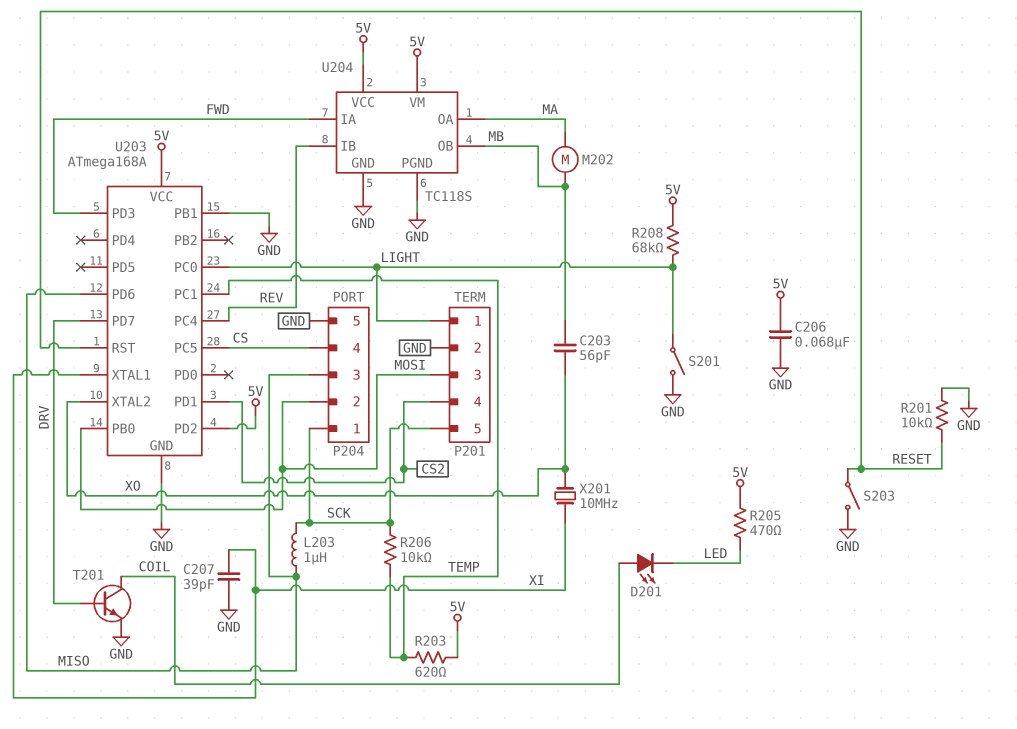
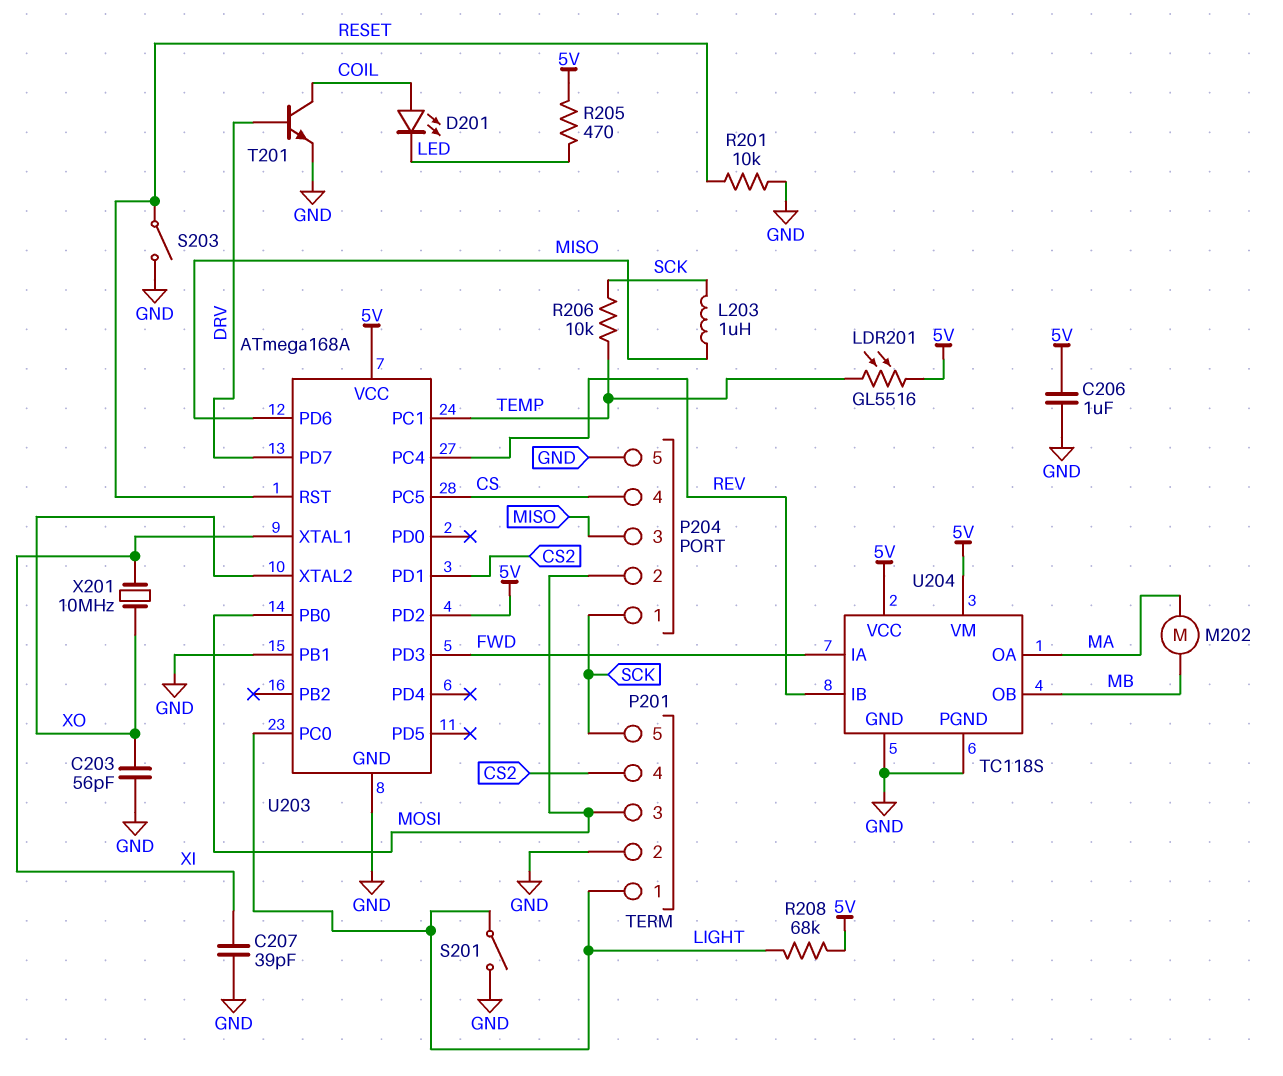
C203: 56pF (MB, XO) -> 56pF (GND, XO)
C206: 68nF (5V, GND) -> 1uF (5V, GND)
LDR201: none -> GL5516 (5V, TEMP)
R203: 620 (5V, TEMP) -> none

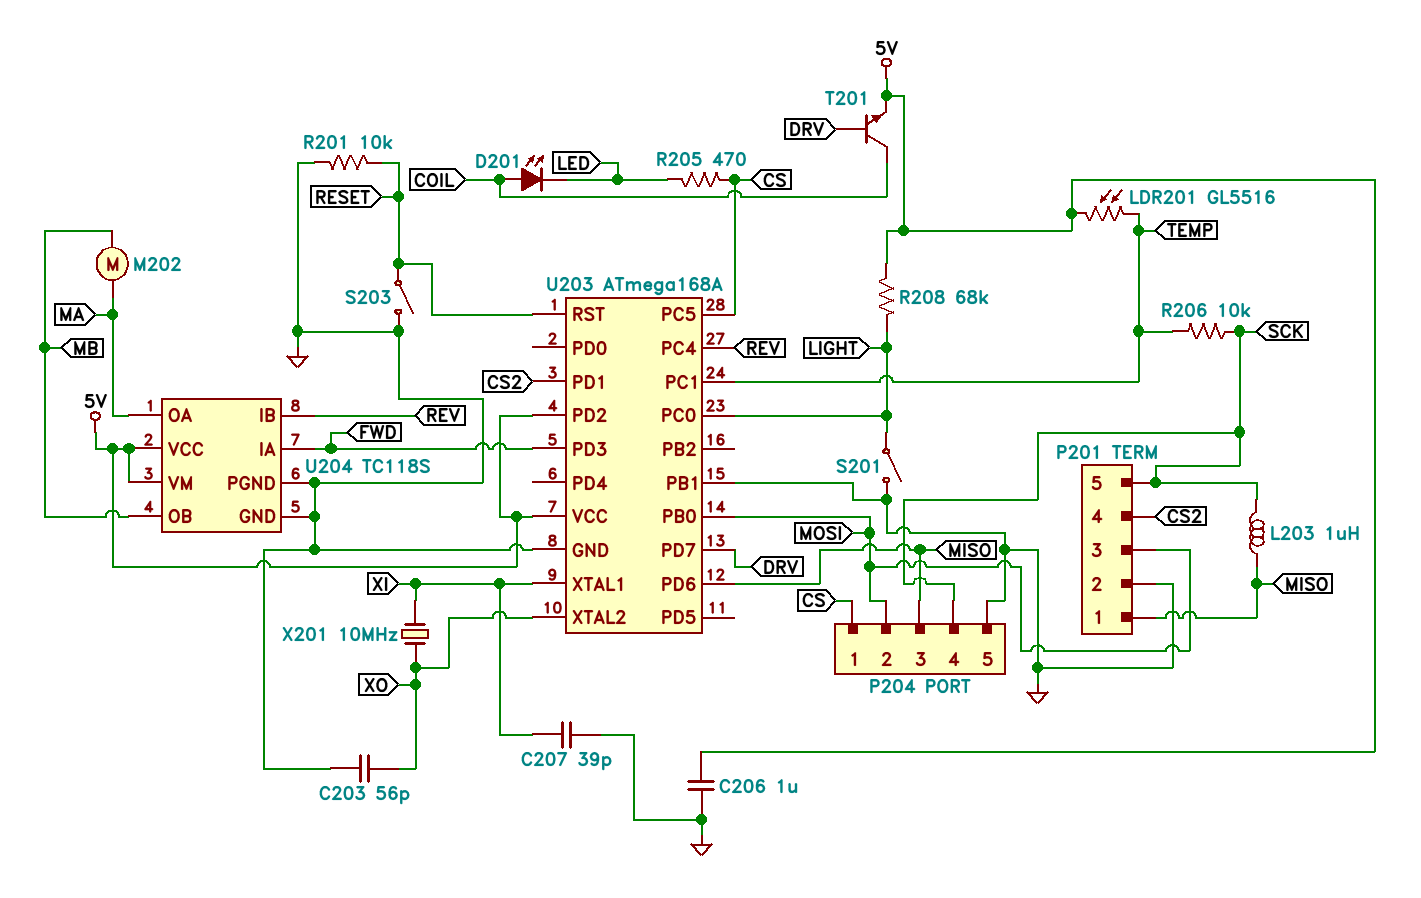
P201 pin 1: LIGHT -> MISO
P204 pin 1: SCK -> CS
P204 pin 4: CS -> SCK
R205: 470 (5V, LED) -> 470 (CS, LED)
T201: NPN (B DRV, C COIL, E GND) -> NPN (B DRV, C COIL, E 5V)

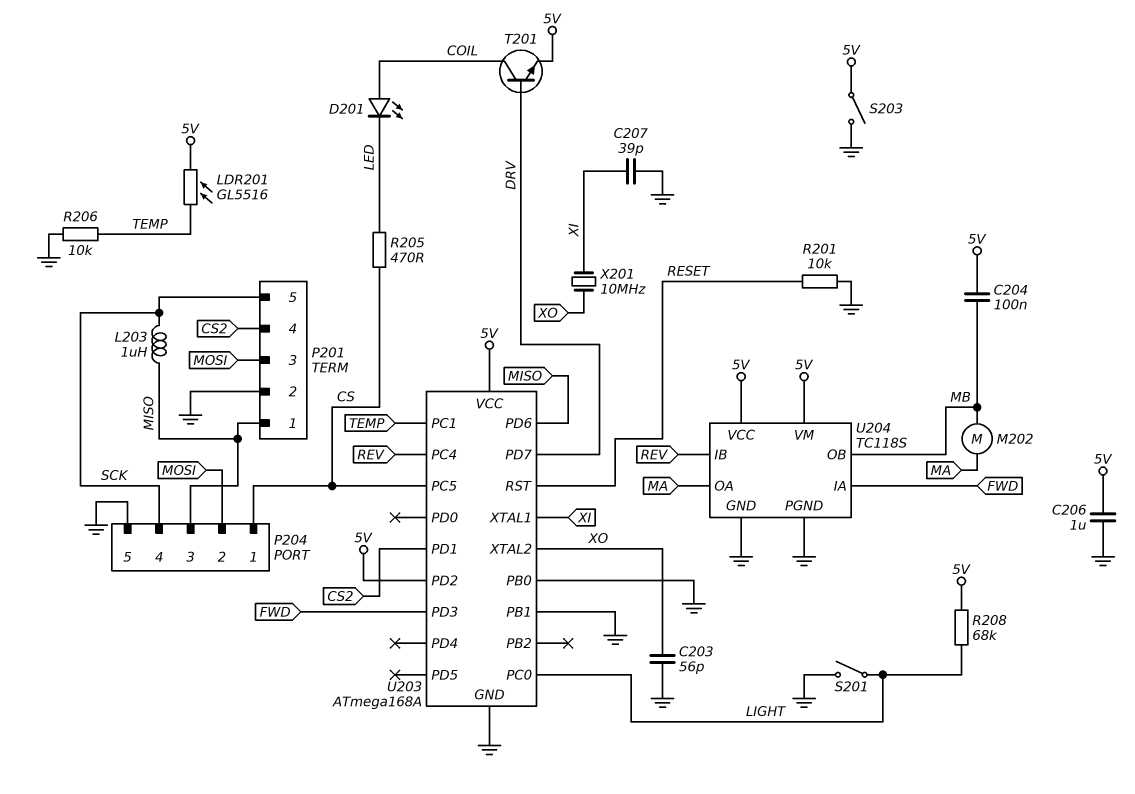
C204: none -> 100nF (5V, MB)
R206: 10k (SCK, TEMP) -> 10k (GND, TEMP)
S203: switch (GND, RESET) -> switch (5V, GND)
U203 pin PB0: MOSI -> GND

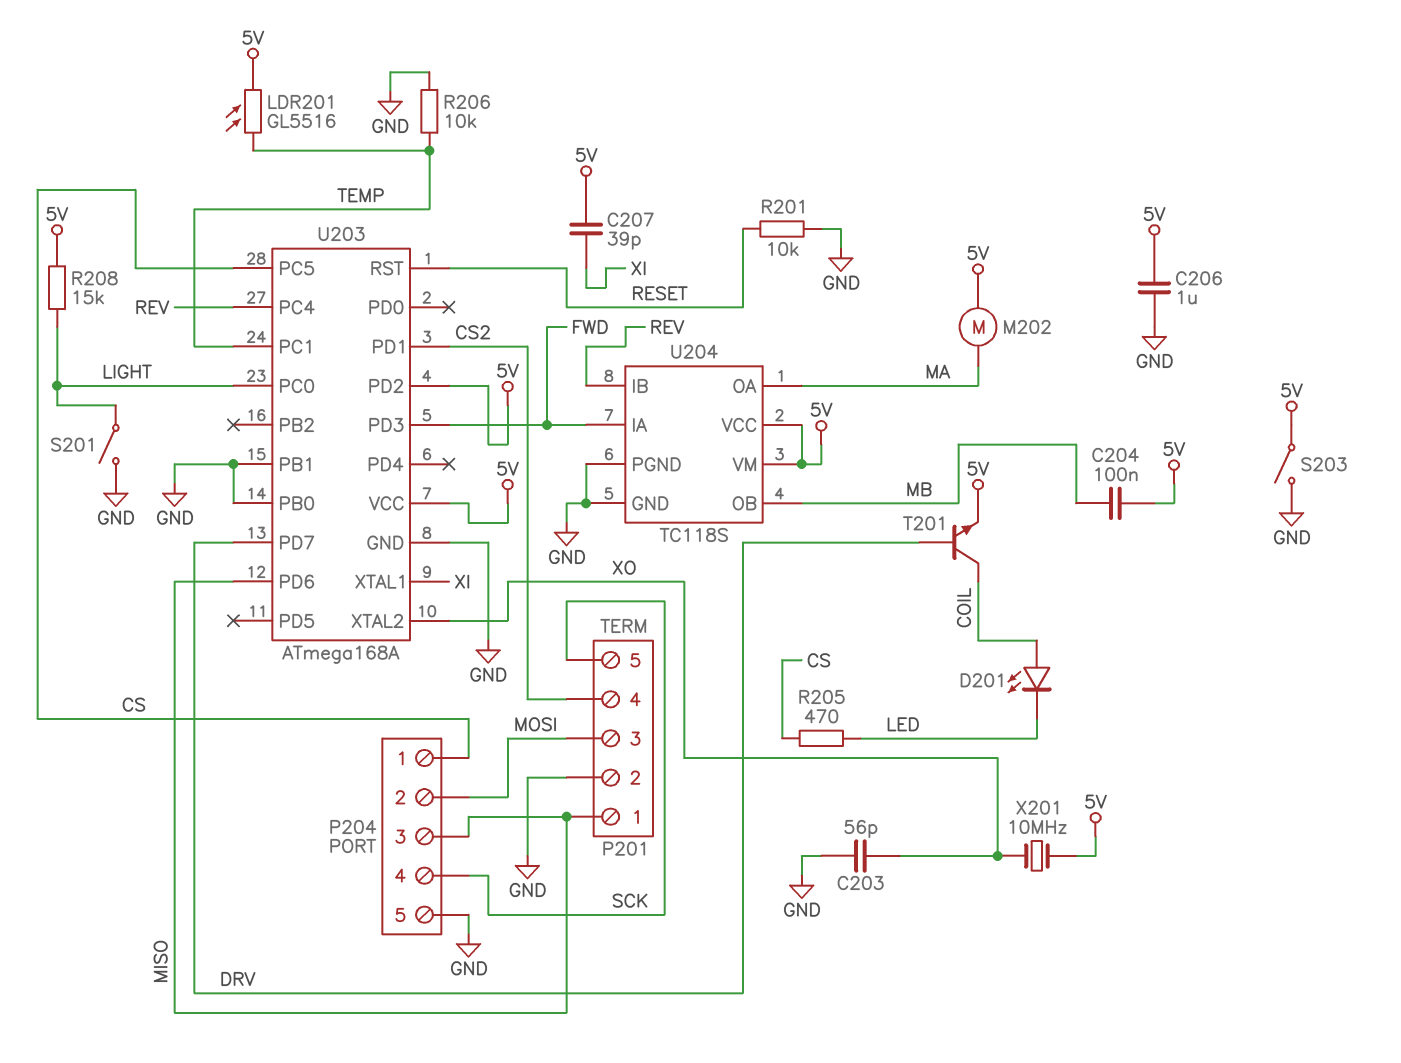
C207: 39pF (GND, XI) -> 39pF (5V, XI)
L203: 1uH (MISO, SCK) -> none
M202: motor (MA, MB) -> motor (5V, MA)
R208: 68k (5V, LIGHT) -> 15k (5V, LIGHT)
X201: 10MHz (XI, XO) -> 10MHz (5V, XO)

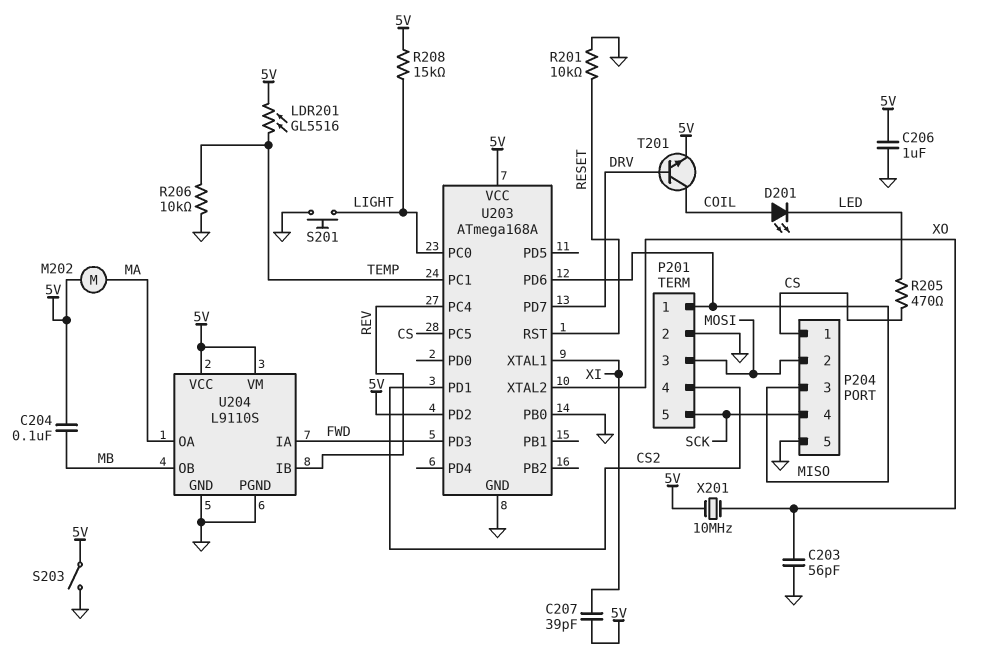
S201: switch (GND, LIGHT) -> button (GND, LIGHT)
U203 pin PB1: GND -> none
U204: TC118S -> L9110S

